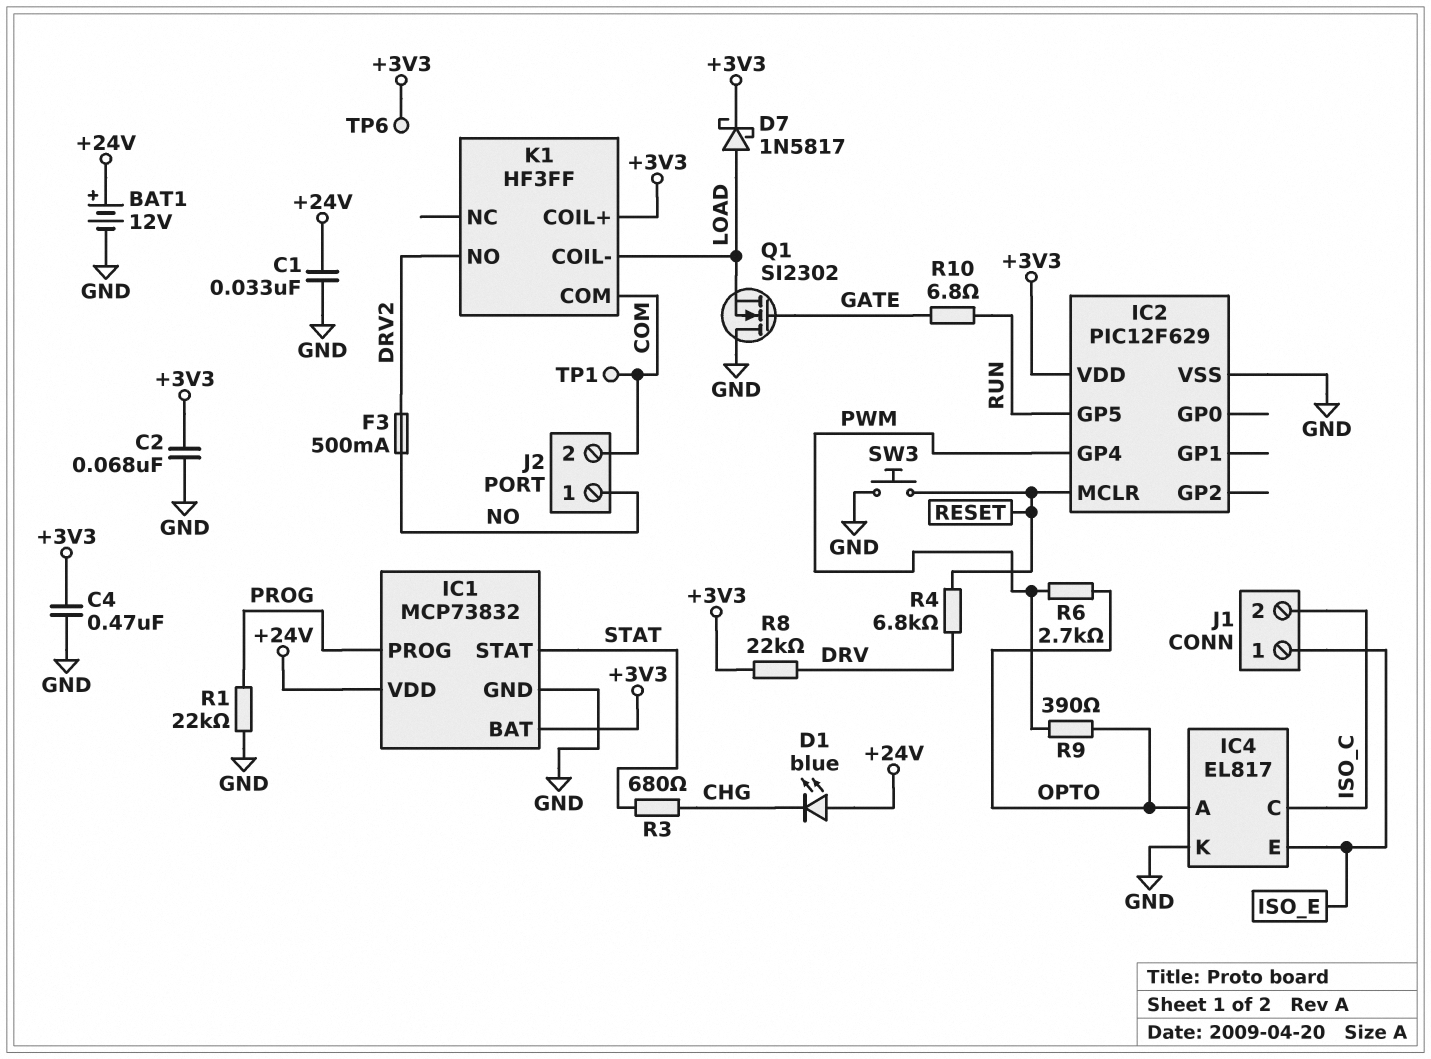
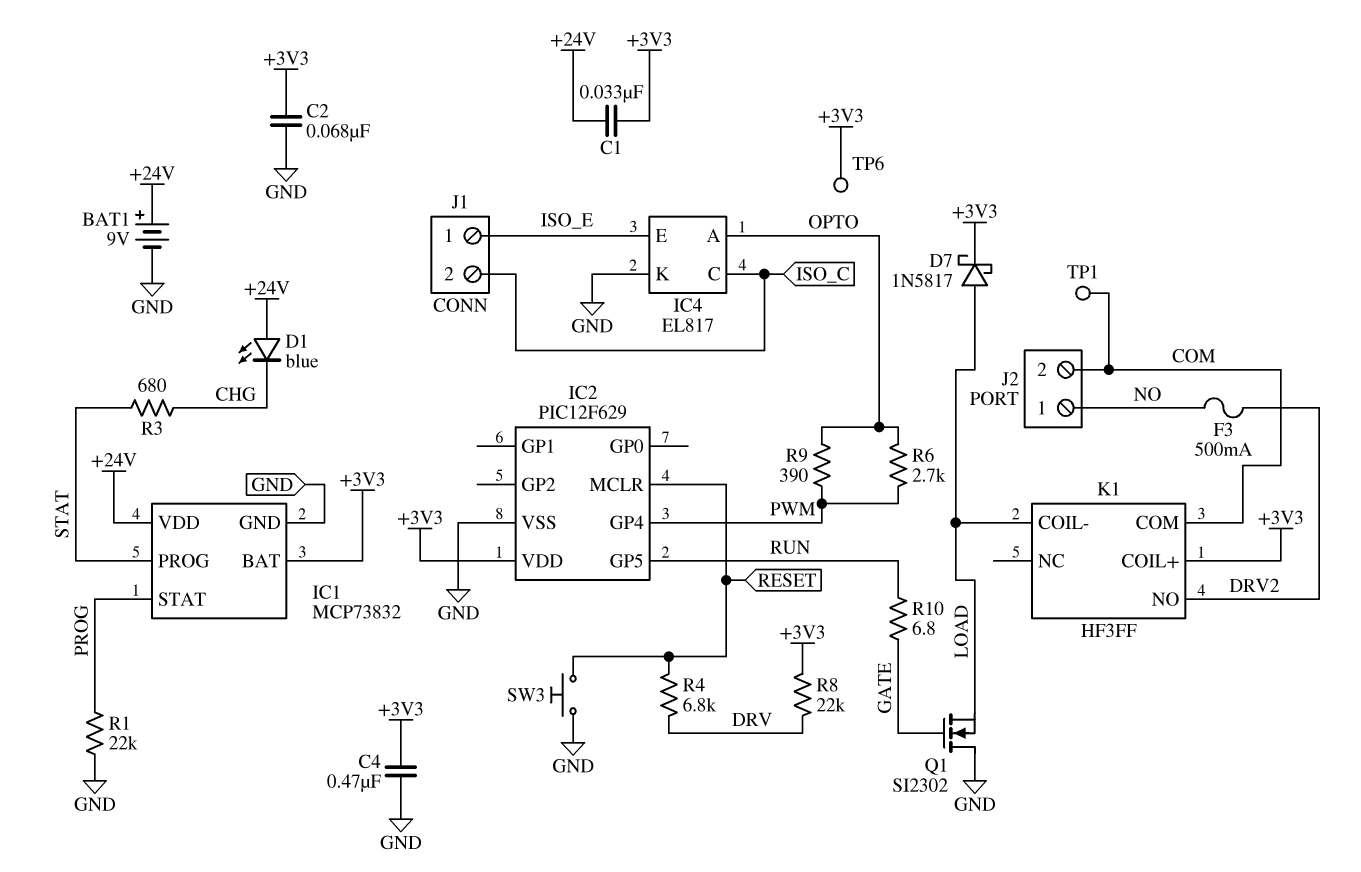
BAT1: 12V (plus +24V, minus GND) -> 9V (plus +24V, minus GND)
C1: 33nF (+24V, GND) -> 33nF (+3V3, +24V)
IC1 pin PROG: PROG -> STAT
IC1 pin STAT: STAT -> PROG

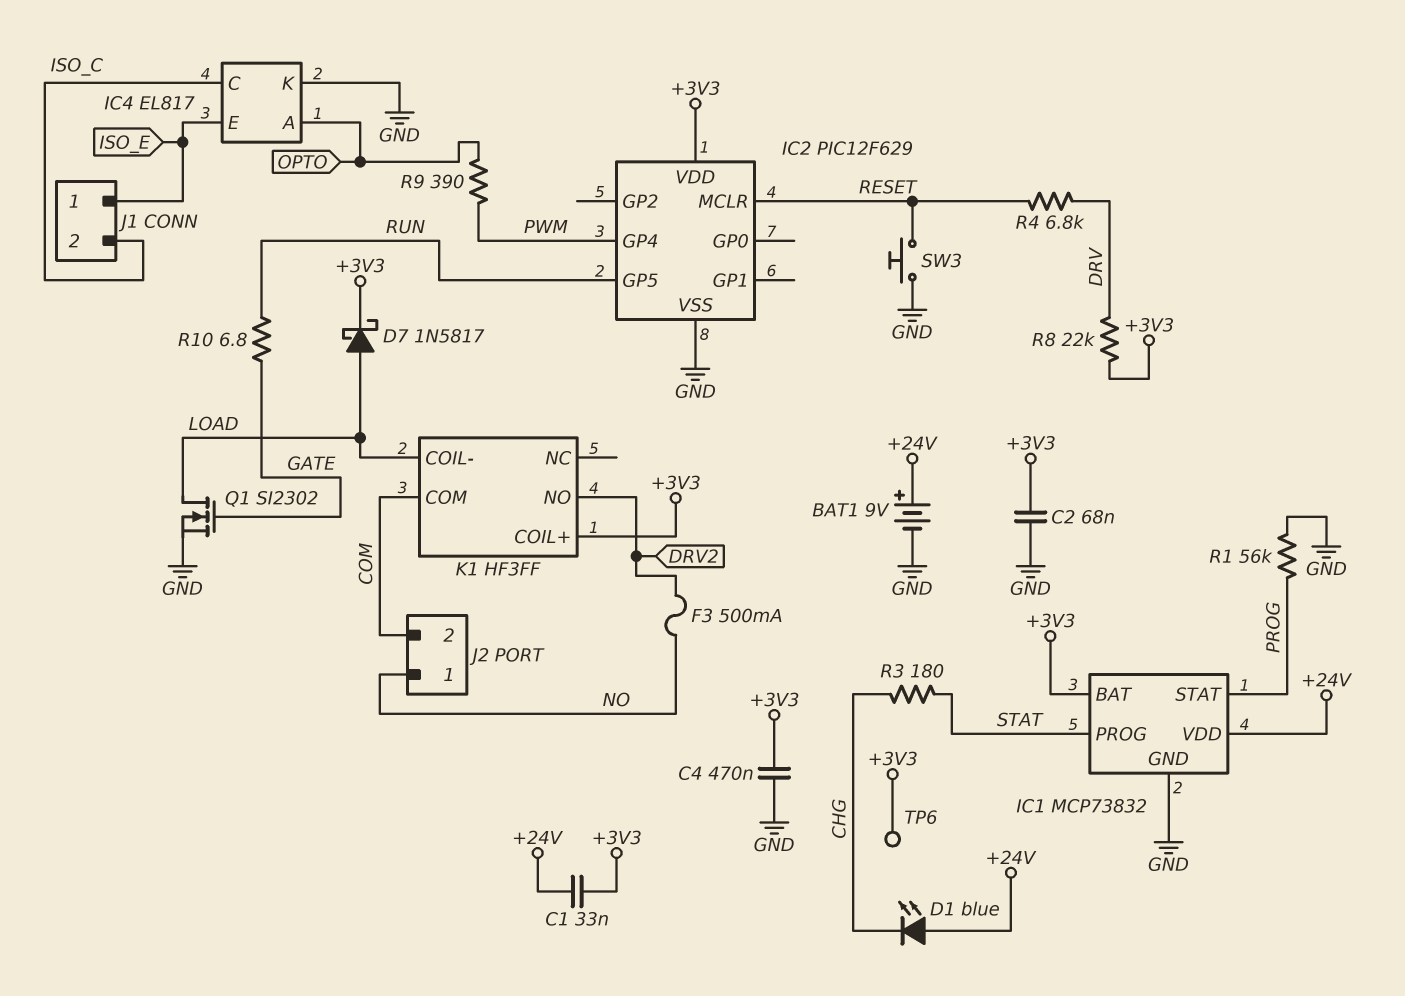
Q1: NMOS SI2302 (G GATE, D GND, S LOAD) -> NMOS SI2302 (G GATE, D LOAD, S GND)
R1: 22k (GND, PROG) -> 56k (GND, PROG)
R3: 680 (CHG, STAT) -> 180 (CHG, STAT)
R6: 2.7k (OPTO, PWM) -> none
TP1: test point (COM) -> none

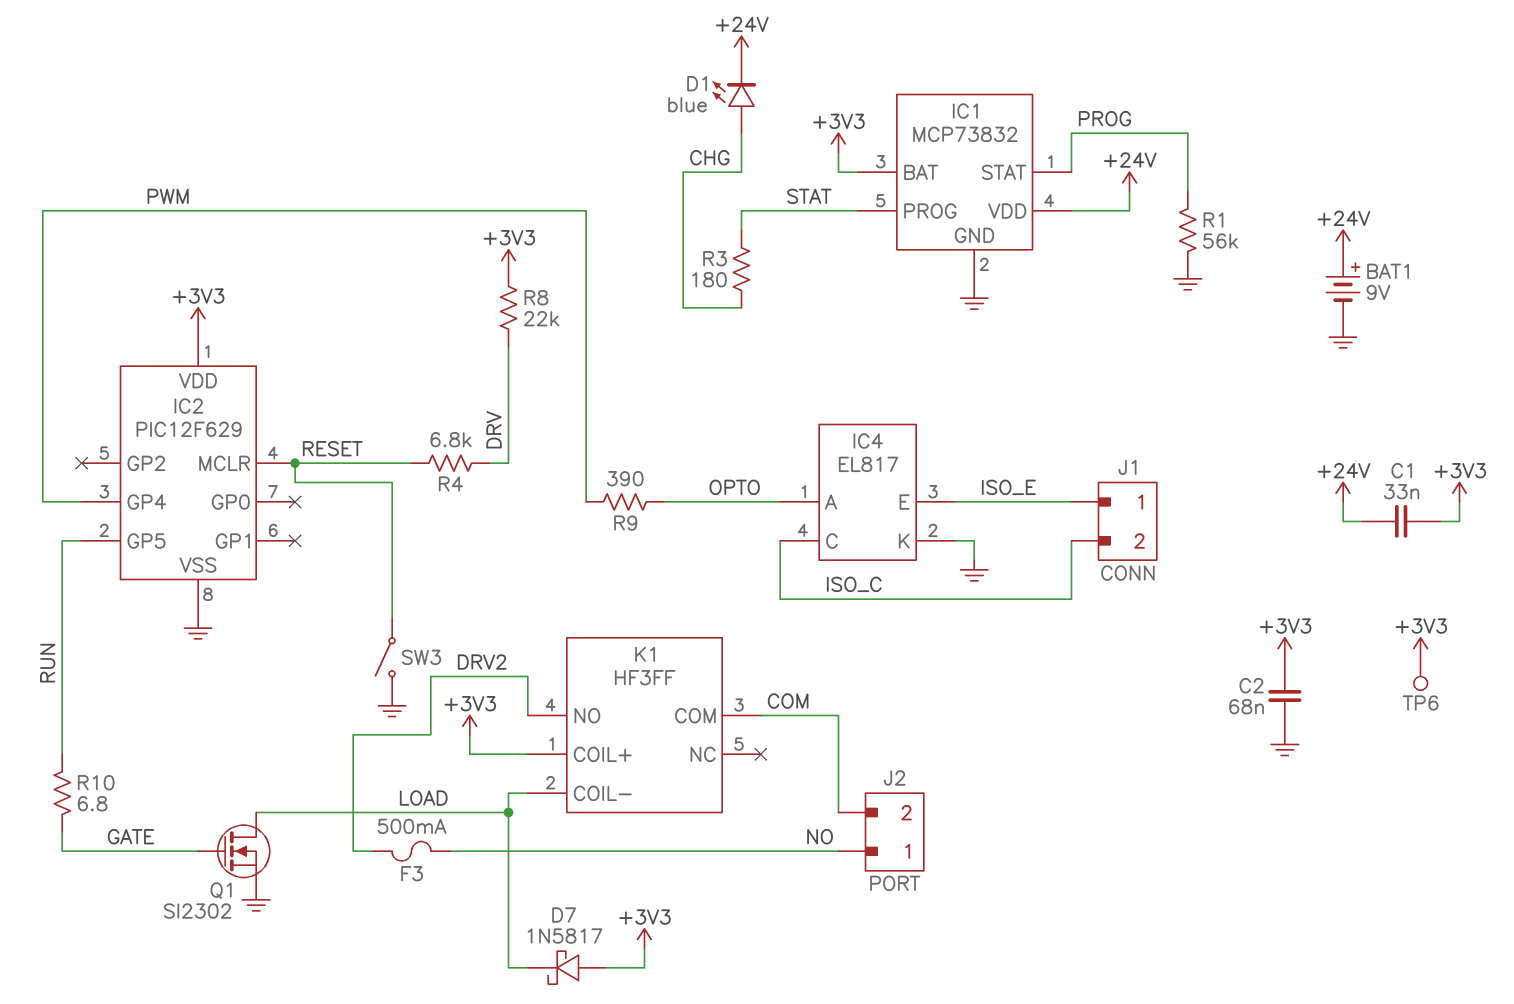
C4: 470nF (+3V3, GND) -> none
D1: LED blue (A +24V, K CHG) -> LED blue (A CHG, K +24V)
D7: schottky 1N5817 (A LOAD, K +3V3) -> schottky 1N5817 (A +3V3, K LOAD)
SW3: button (GND, RESET) -> switch (GND, RESET)

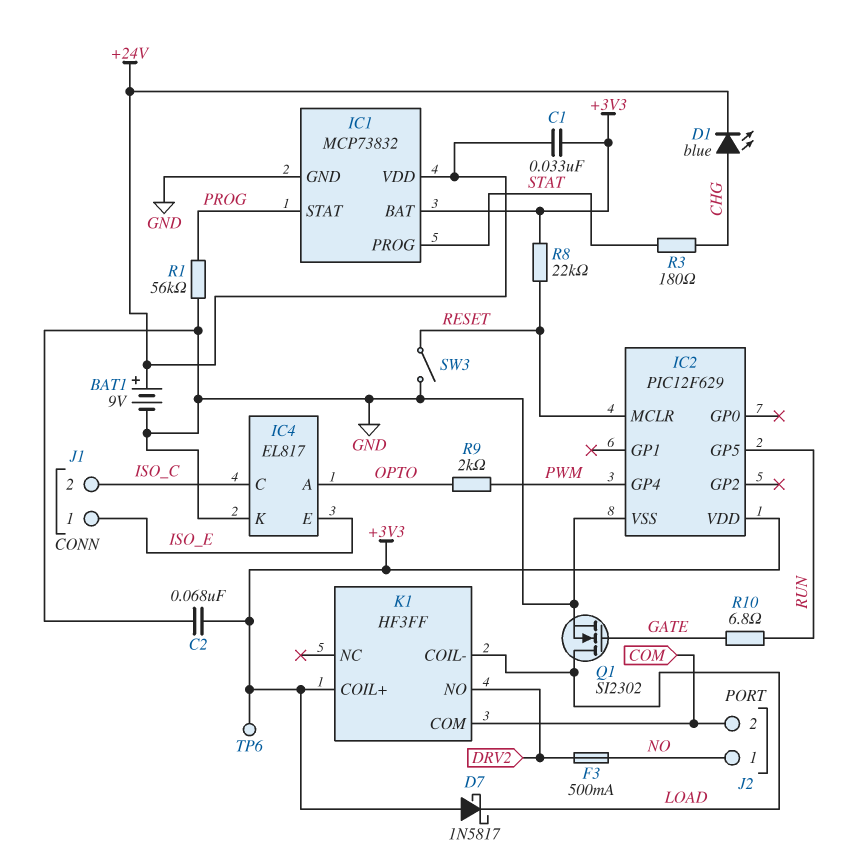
R4: 6.8k (DRV, RESET) -> none
R8: 22k (+3V3, DRV) -> 22k (+3V3, RESET)
R9: 390 (OPTO, PWM) -> 2k (OPTO, PWM)

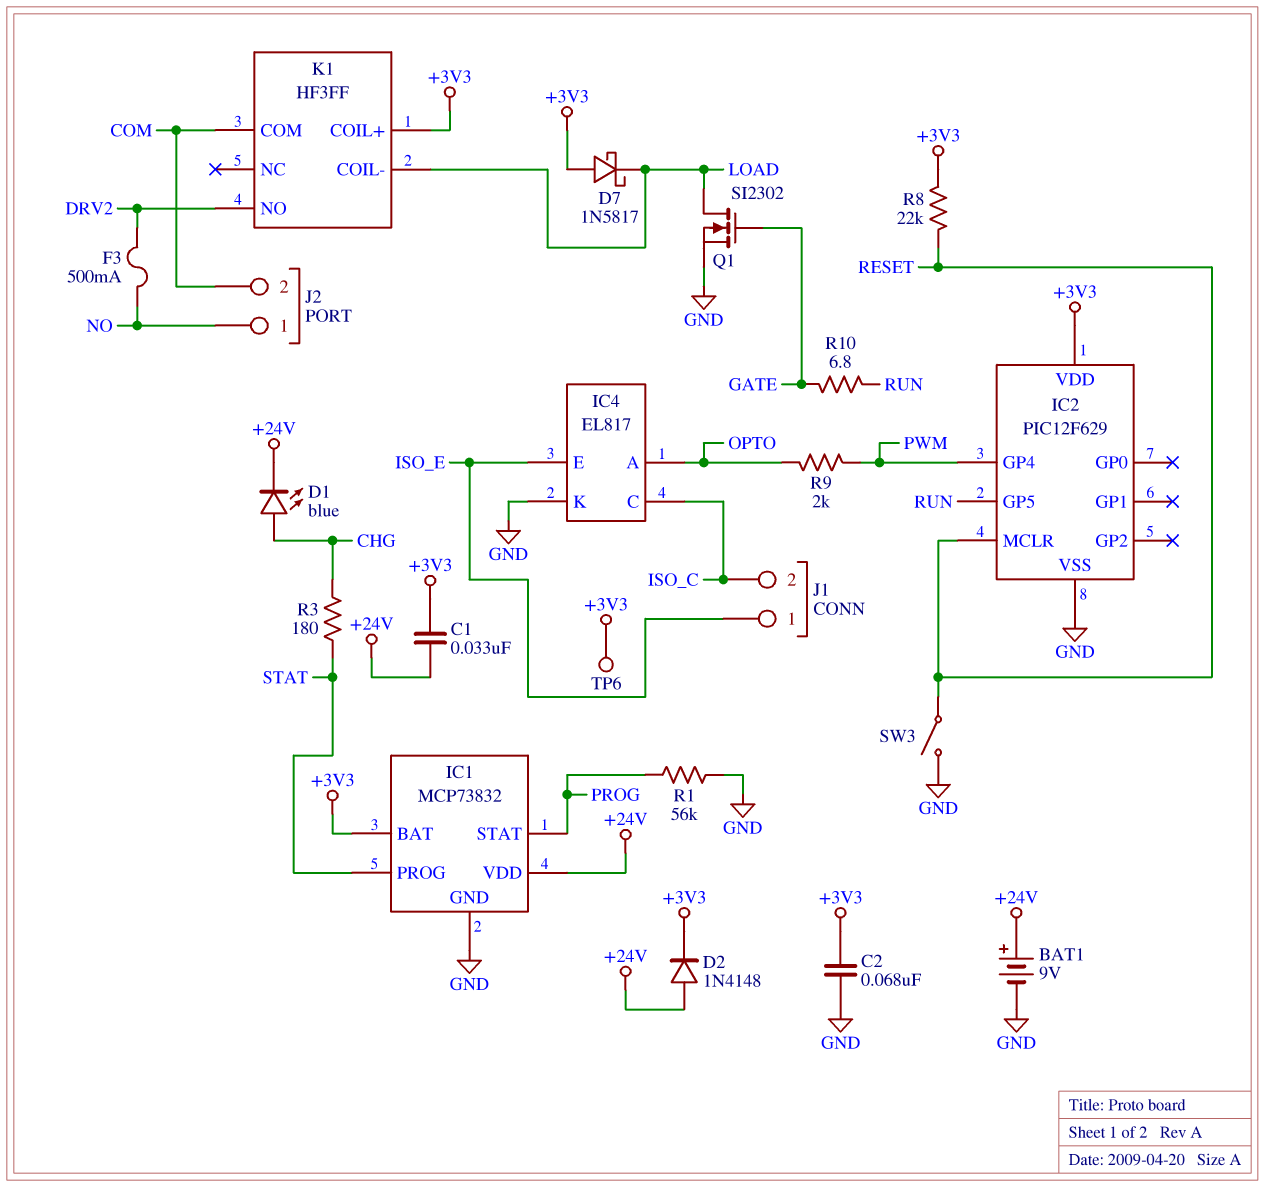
D2: none -> diode 1N4148 (A +24V, K +3V3)

